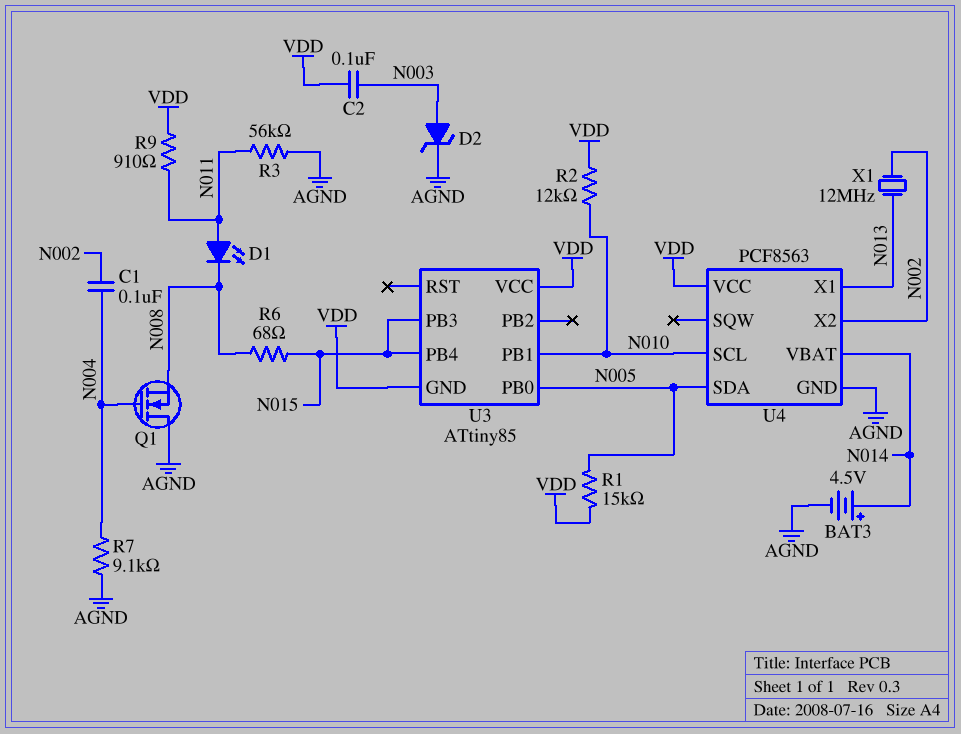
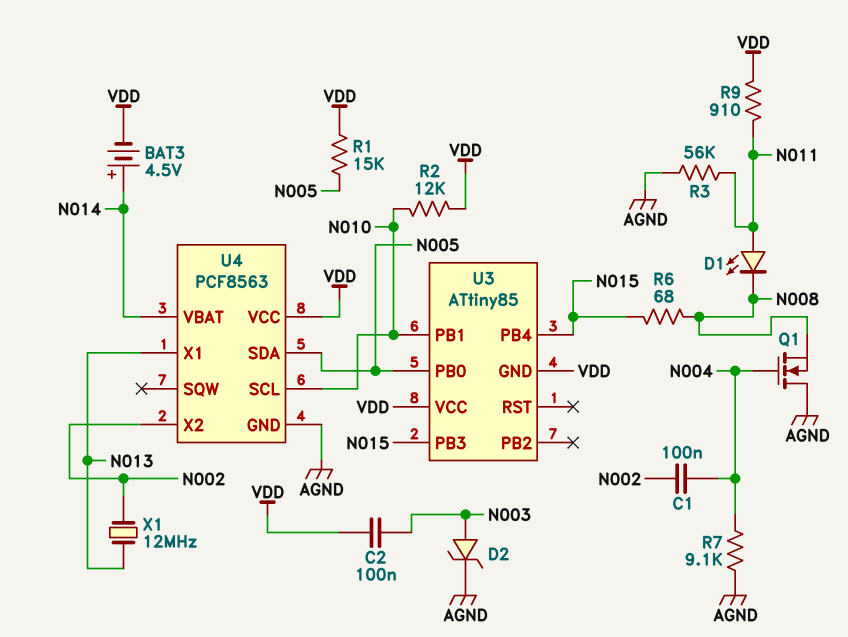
BAT3: 4.5V (plus N014, minus AGND) -> 4.5V (plus N014, minus VDD)

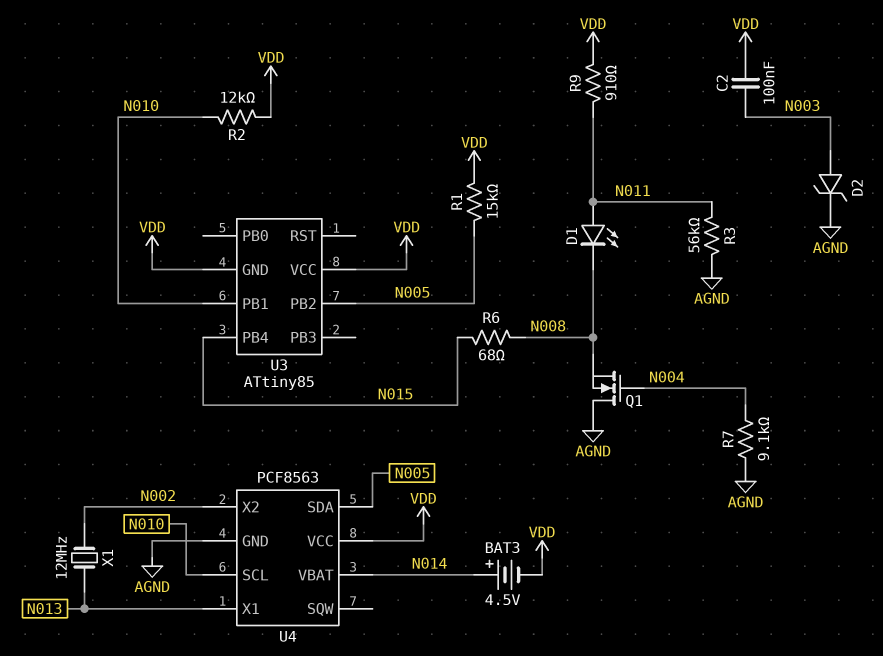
C1: 100nF (N002, N004) -> none
U3 pin PB0: N005 -> none
U3 pin PB2: none -> N005
U3 pin PB3: N015 -> none

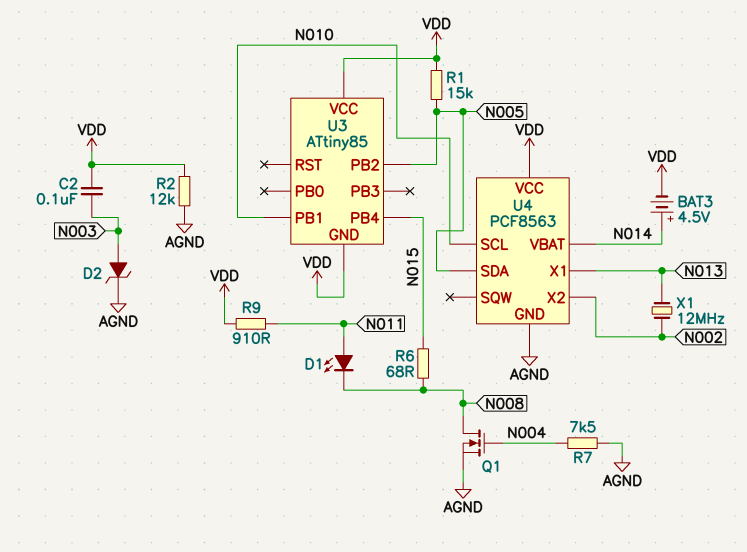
Q1: NMOS (G N004, D AGND, S N008) -> NMOS (G N004, D N008, S AGND)
R2: 12k (N010, VDD) -> 12k (AGND, VDD)
R3: 56k (AGND, N011) -> none
R7: 9.1k (AGND, N004) -> 7.5k (AGND, N004)

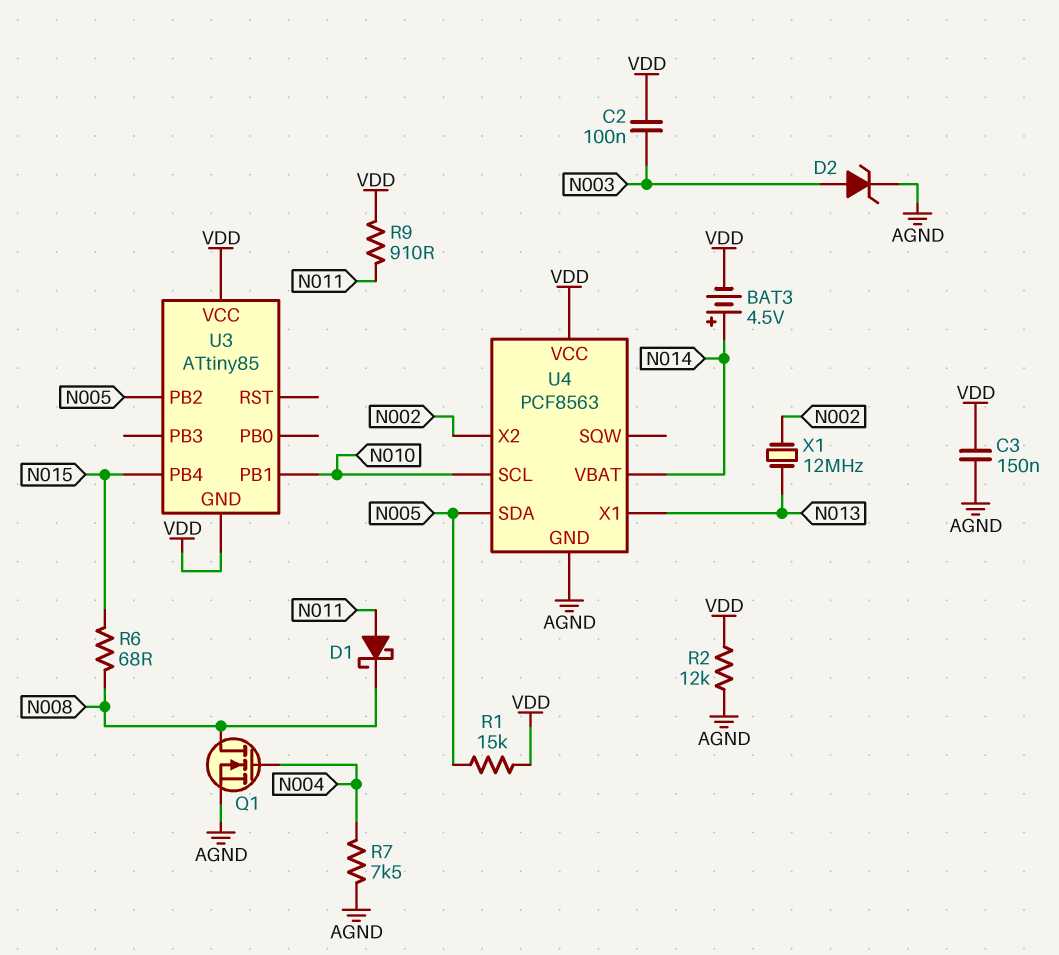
C3: none -> 150nF (AGND, VDD)
D1: LED (A N011, K N008) -> schottky (A N011, K N008)

